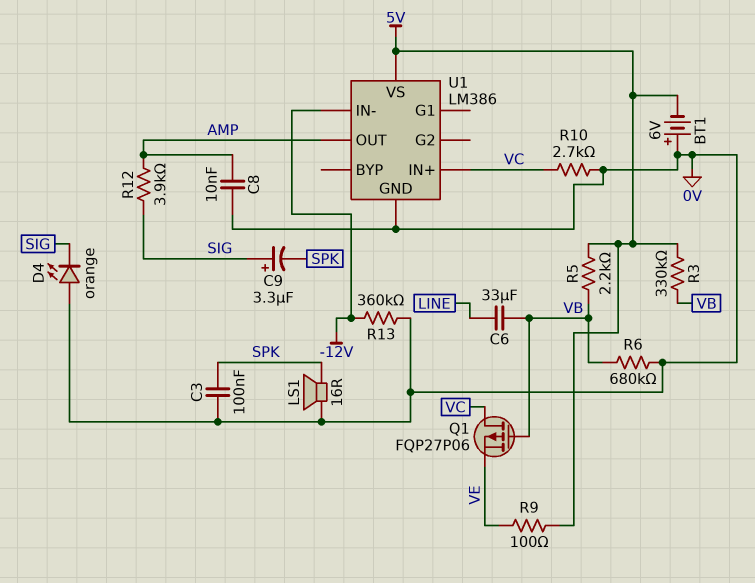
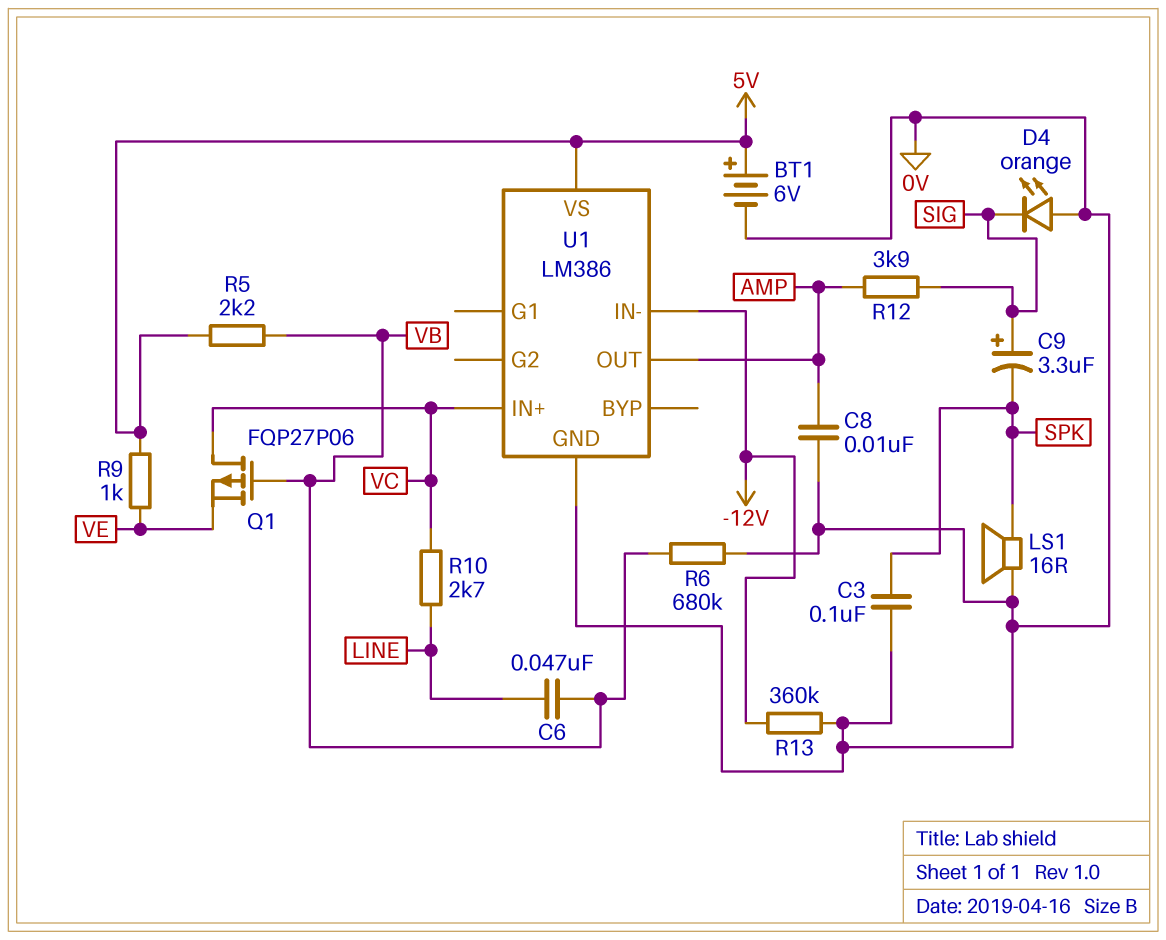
BT1: 6V (plus 0V, minus 5V) -> 6V (plus 5V, minus 0V)
C6: 33uF (LINE, VB) -> 47nF (LINE, VB)
R3: 330k (5V, VB) -> none
R9: 100 (5V, VE) -> 1k (5V, VE)
R10: 2.7k (0V, VC) -> 2.7k (LINE, VC)

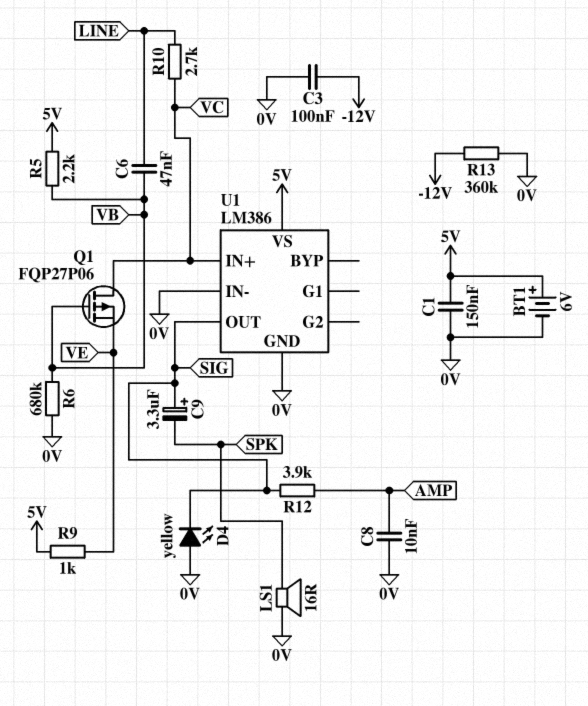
C1: none -> 150nF (0V, 5V)
C3: 100nF (0V, SPK) -> 100nF (-12V, 0V)
D4: LED orange (A 0V, K SIG) -> LED yellow (A 0V, K SIG)
U1 pin IN-: -12V -> 0V
U1 pin OUT: AMP -> SIG

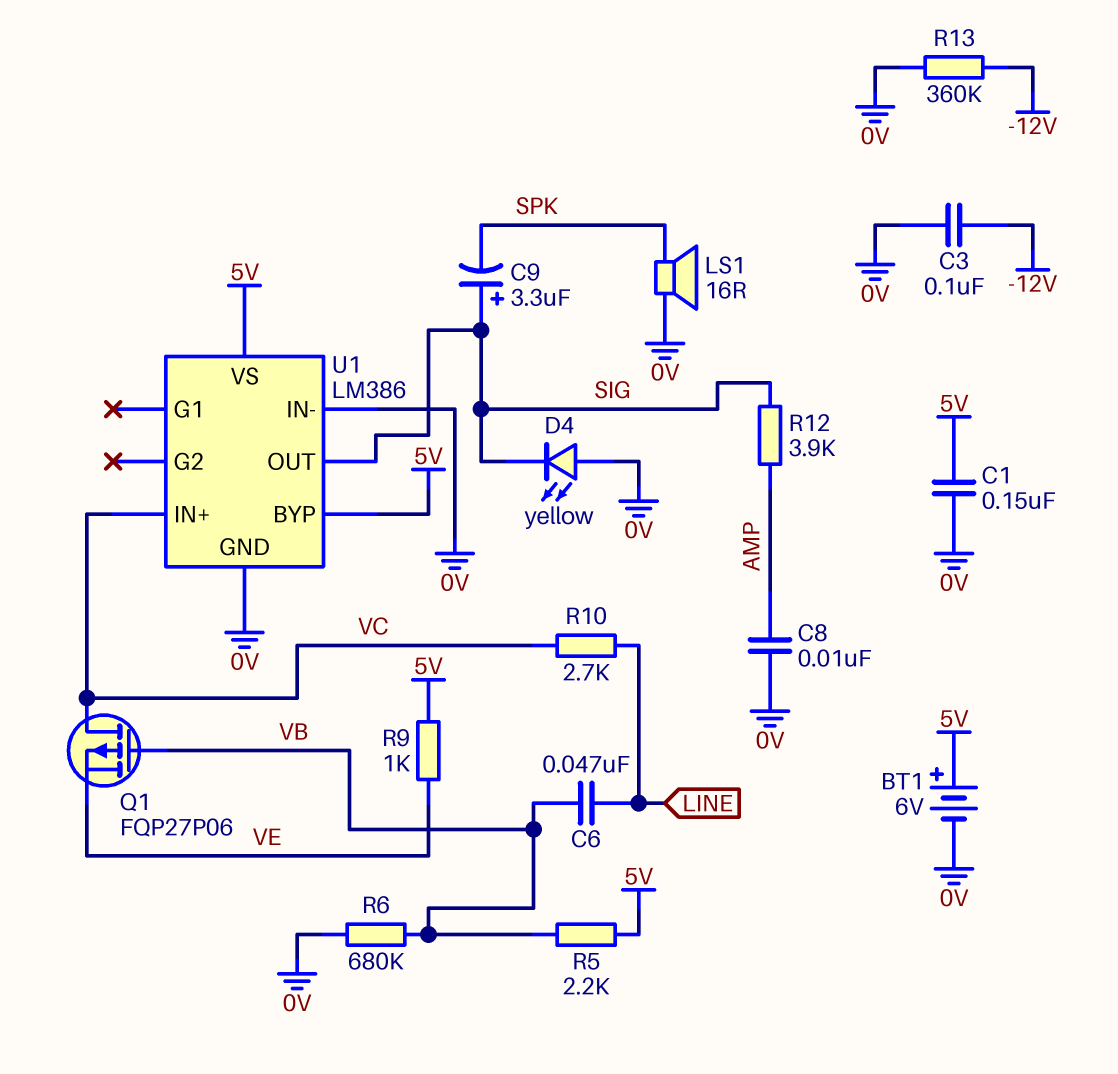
U1 pin BYP: none -> 5V

